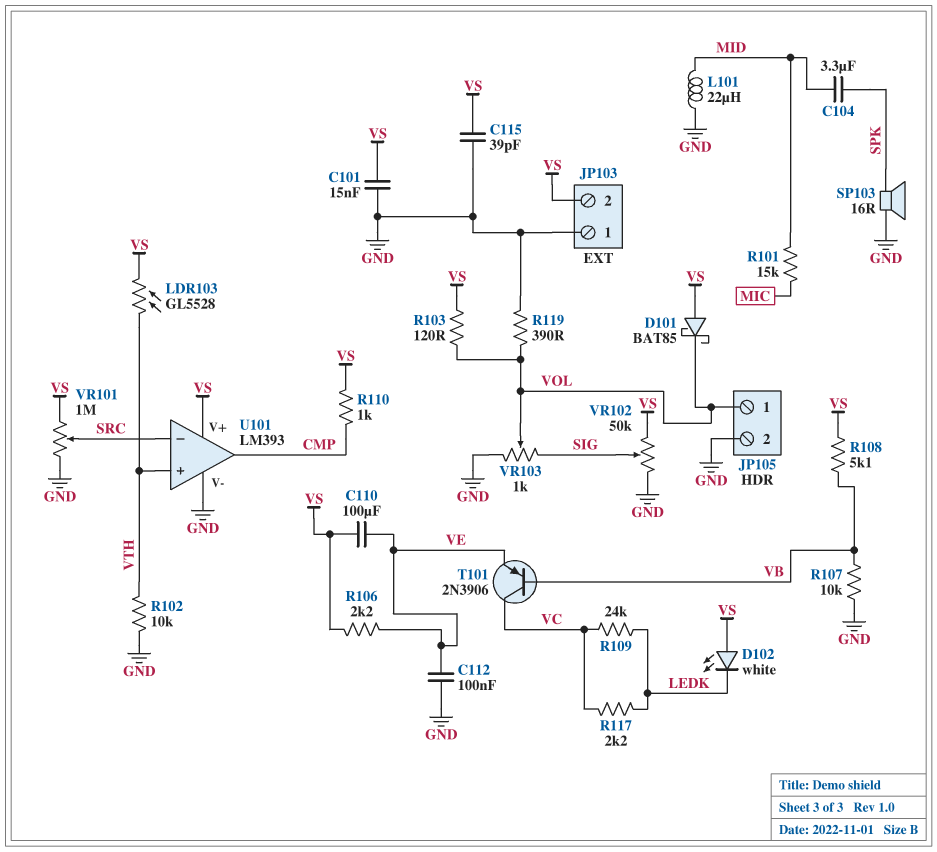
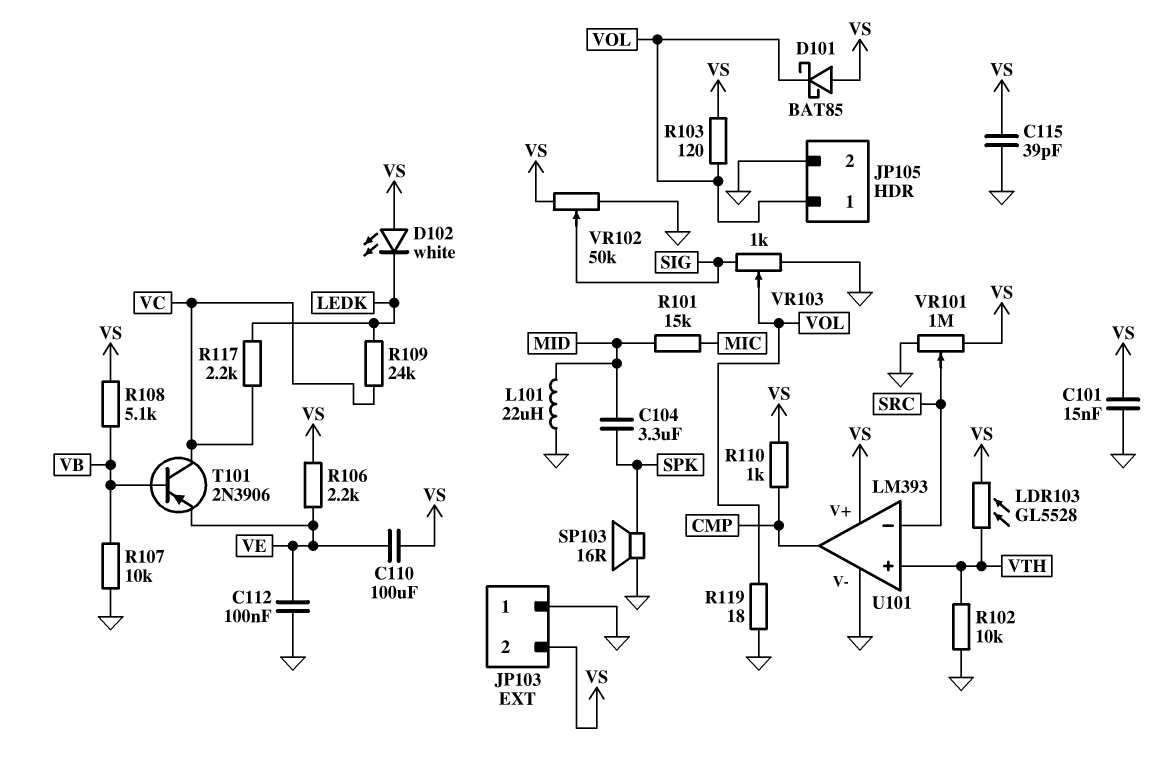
R119: 390 (GND, VOL) -> 18 (GND, VOL)

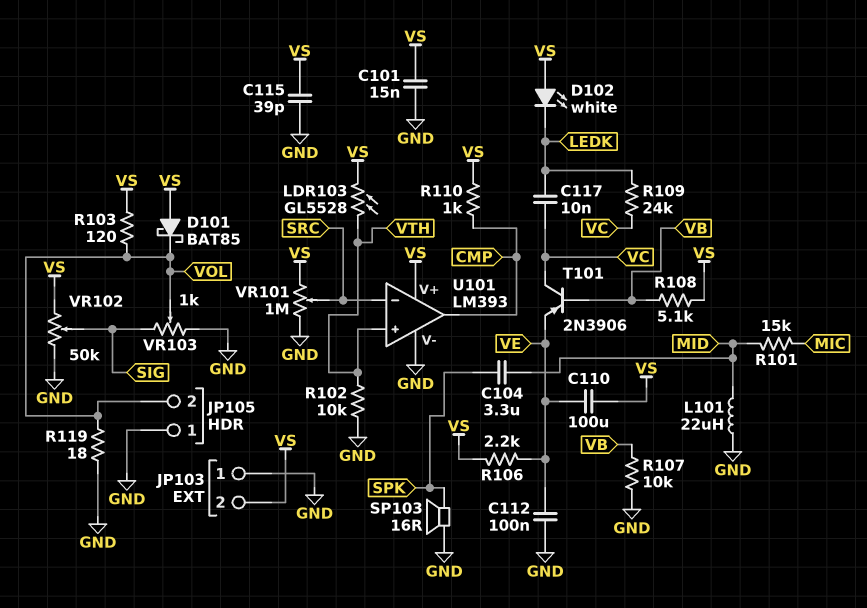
C117: none -> 10nF (LEDK, VC)
JP105 pin 1: VOL -> GND
JP105 pin 2: GND -> VOL
R117: 2.2k (LEDK, VC) -> none

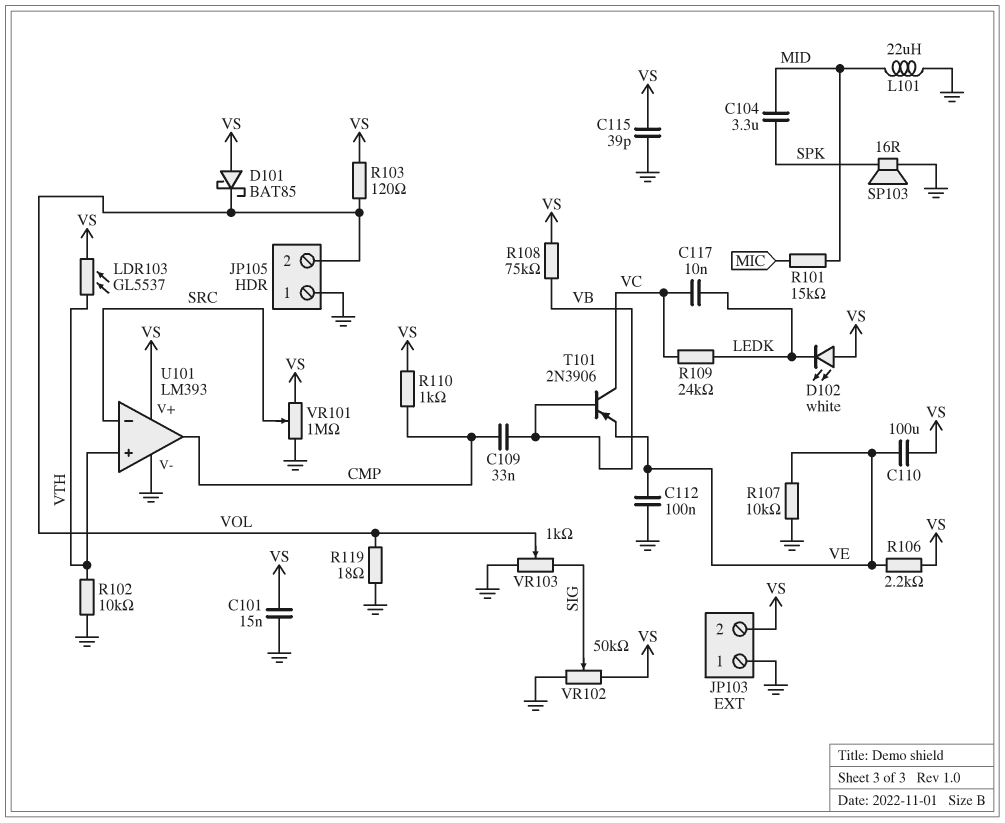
C109: none -> 33nF (CMP, VB)
LDR103: GL5528 (VS, VTH) -> GL5537 (VS, VTH)
R107: 10k (GND, VB) -> 10k (GND, VE)
R108: 5.1k (VB, VS) -> 75k (VB, VS)

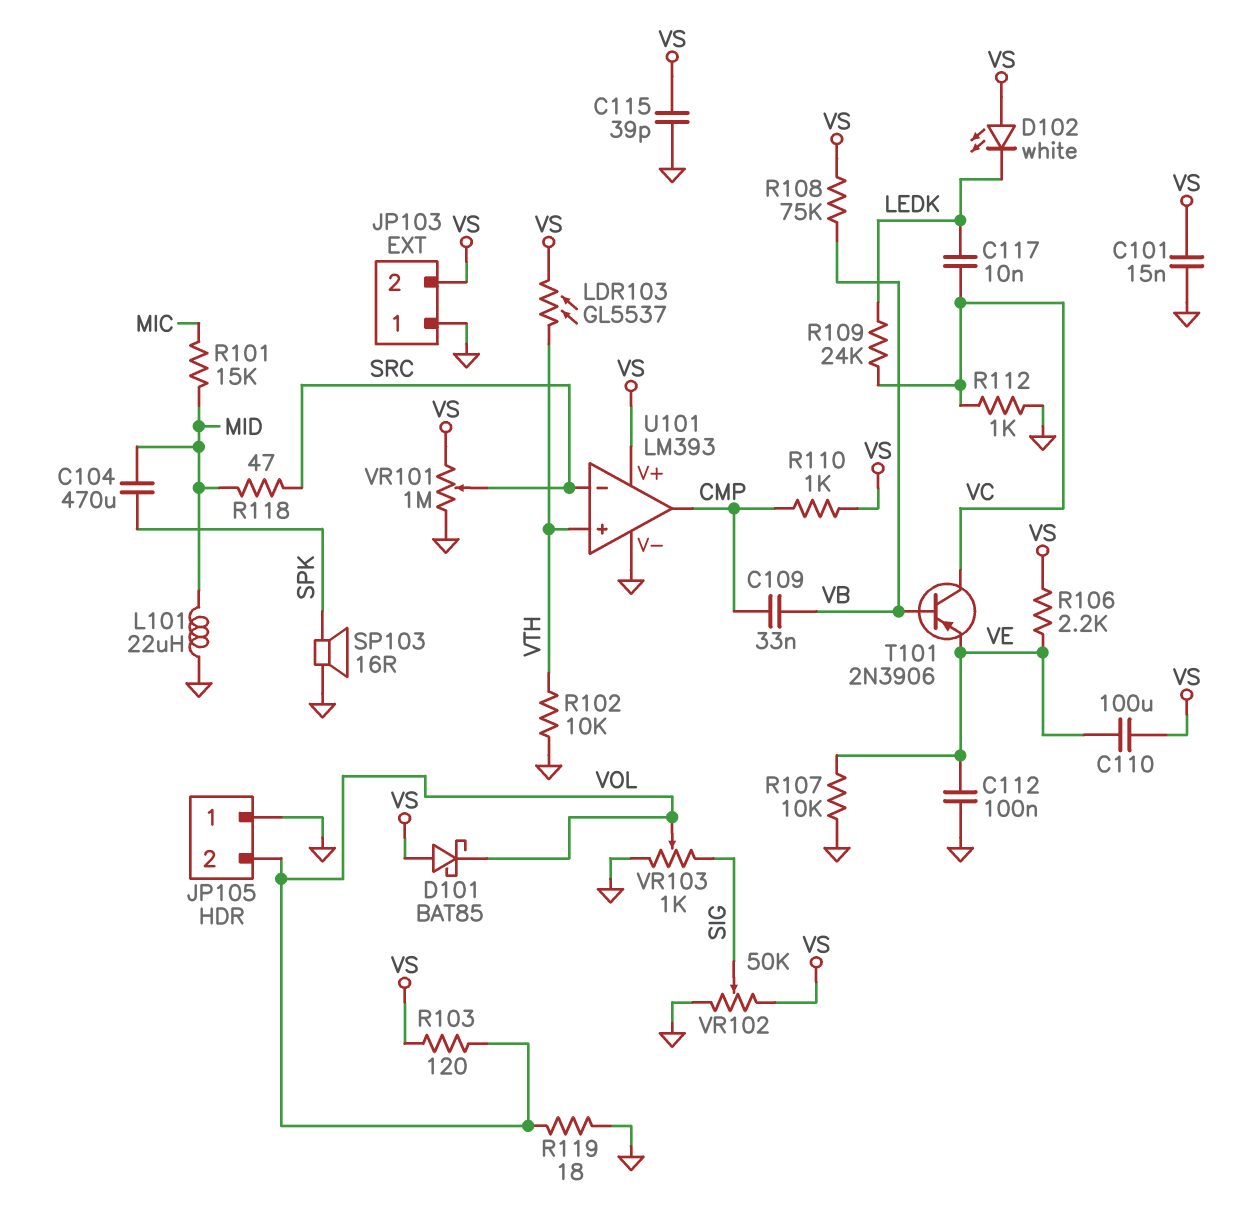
C104: 3.3uF (MID, SPK) -> 470uF (MID, SPK)
R112: none -> 1k (GND, VC)
R118: none -> 47 (MID, SRC)

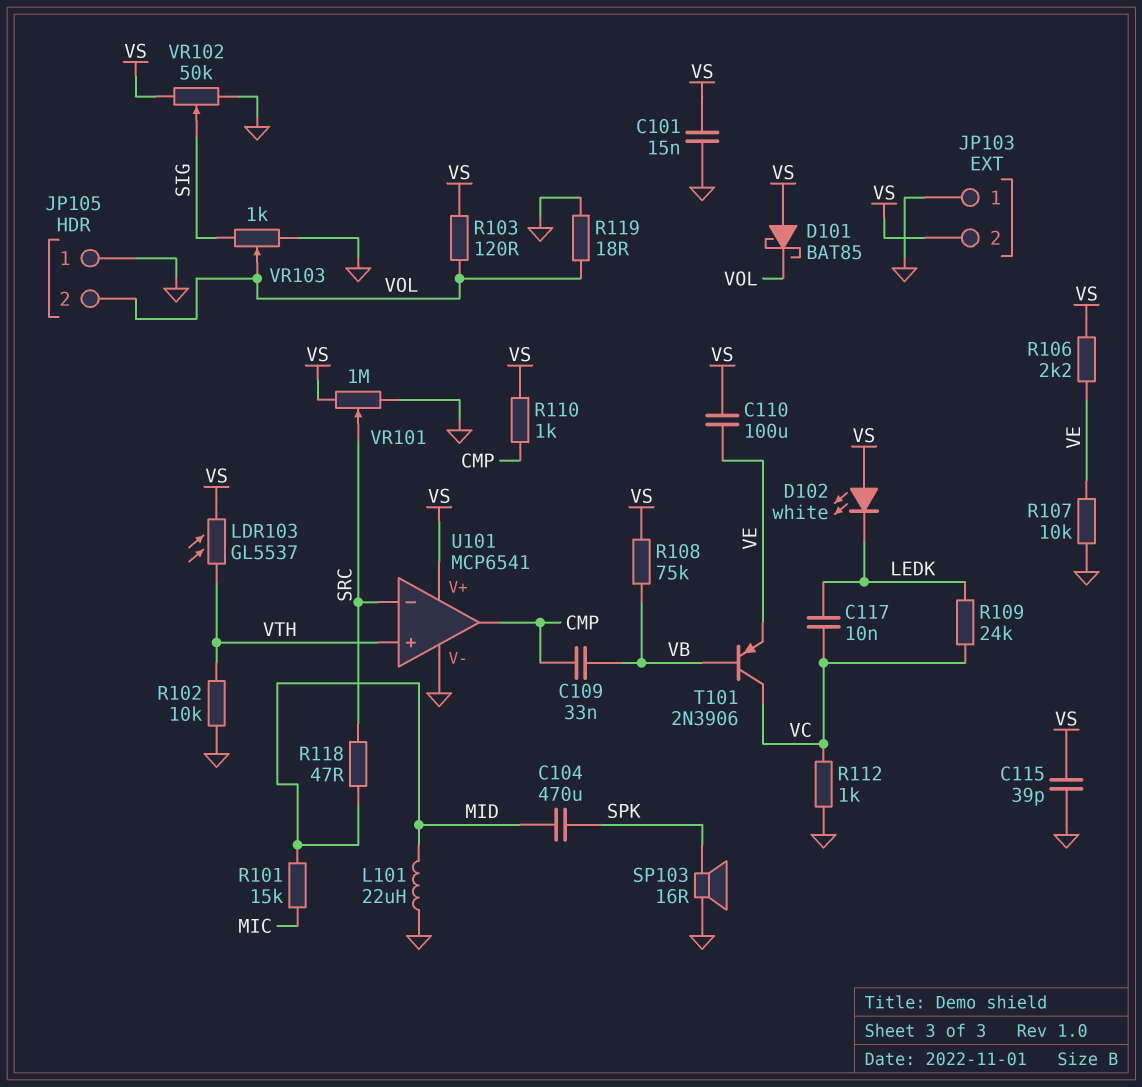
C112: 100nF (GND, VE) -> none
U101: LM393 -> MCP6541

